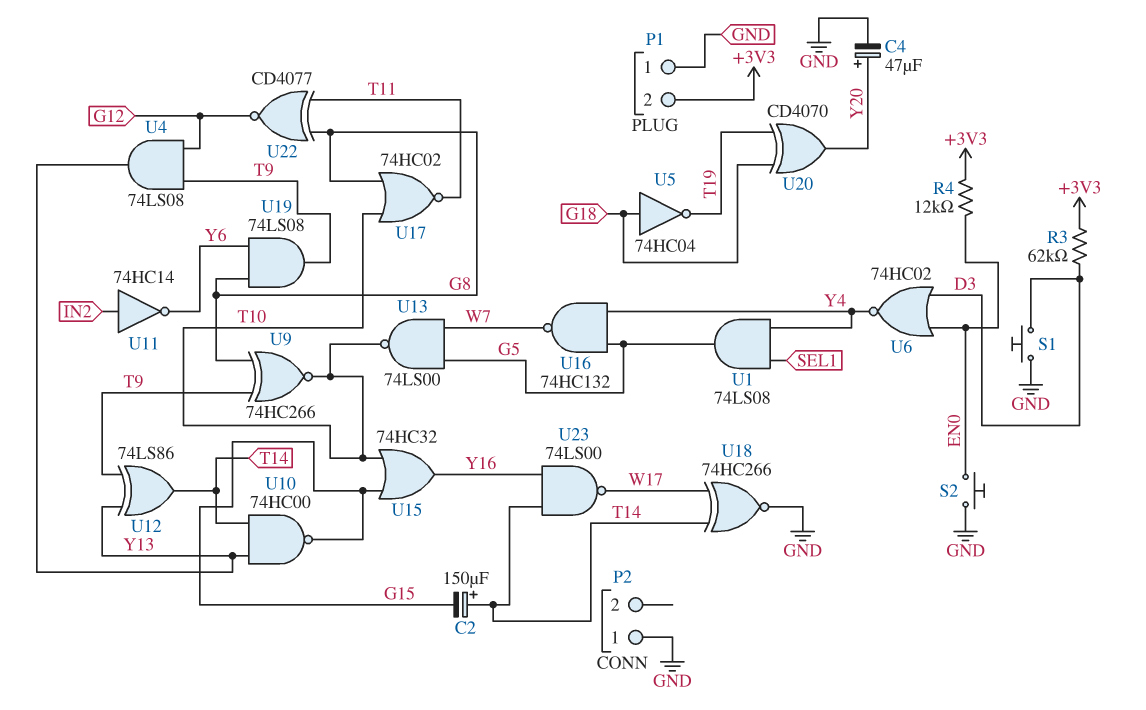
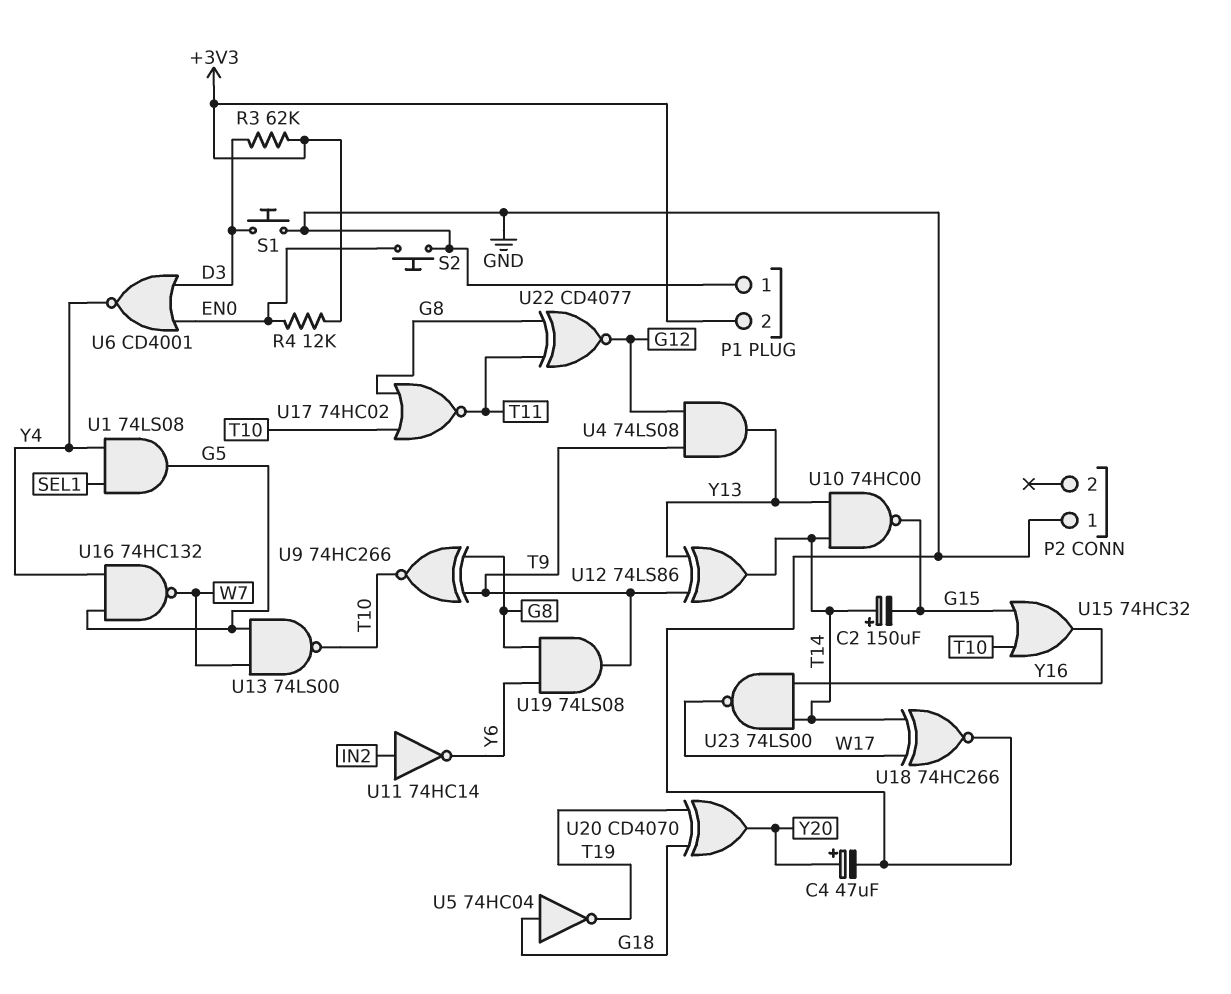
U6: NOR 74HC02 (in D3, in EN0, out Y4) -> NOR CD4001 (in D3, in EN0, out Y4)

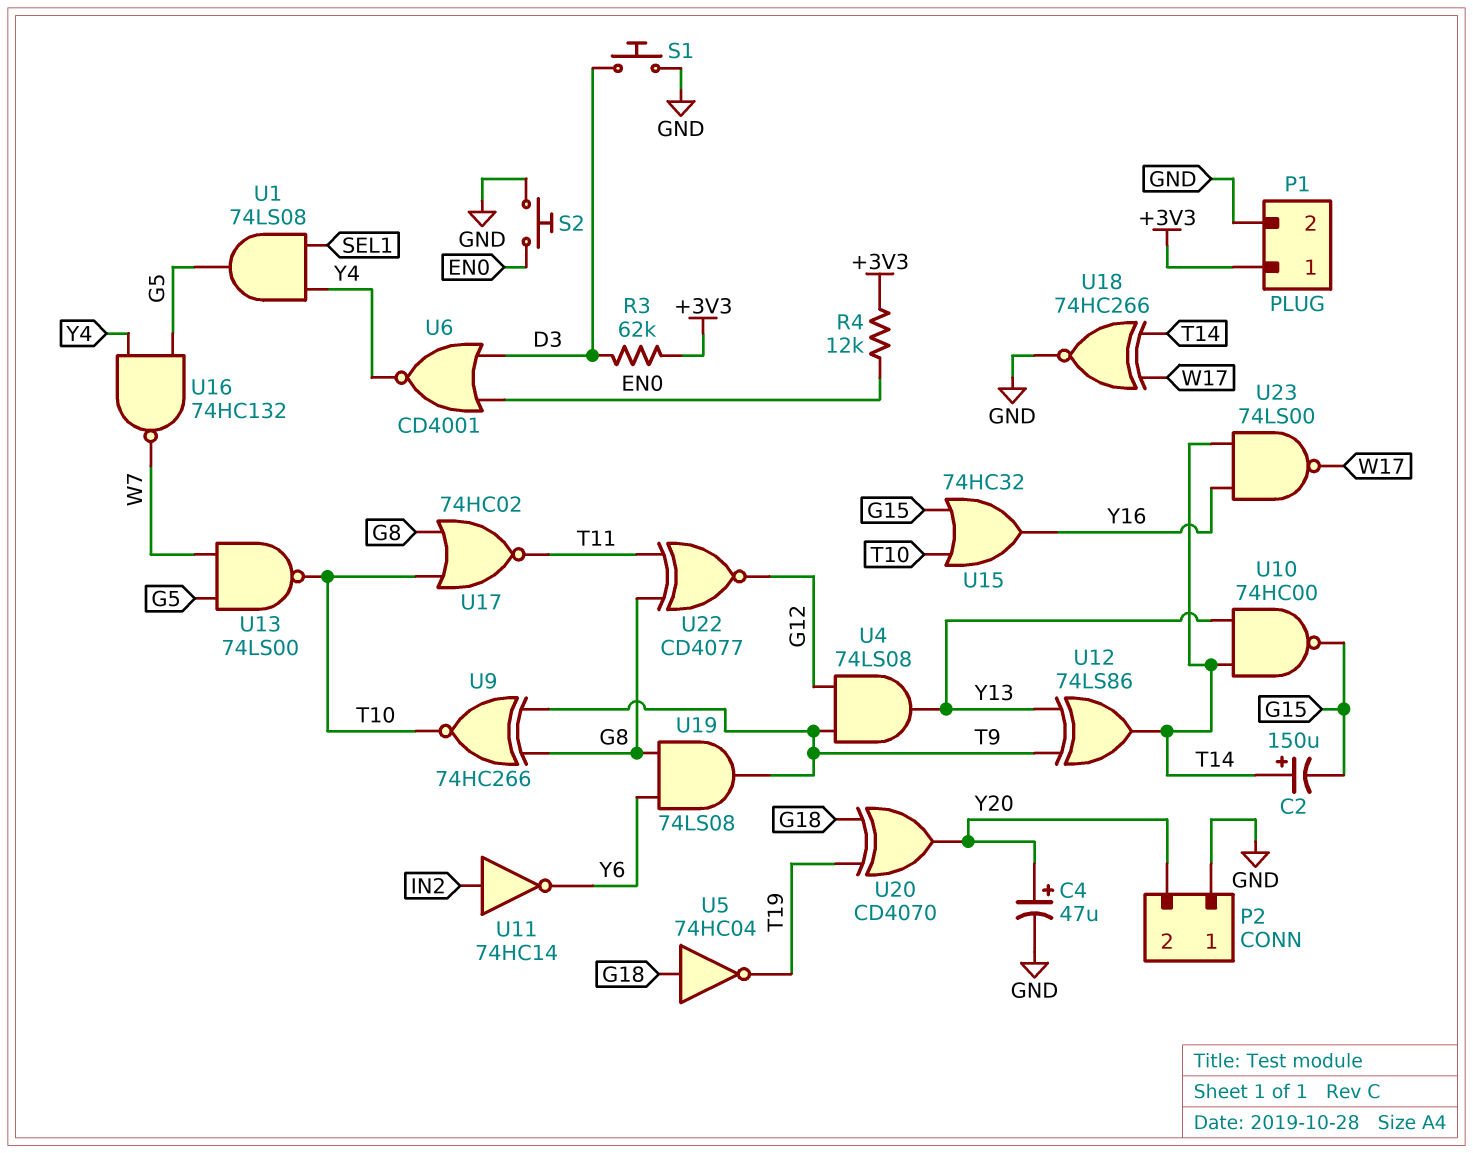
P1 pin 1: GND -> +3V3
P1 pin 2: +3V3 -> GND
P2 pin 2: none -> Y20

